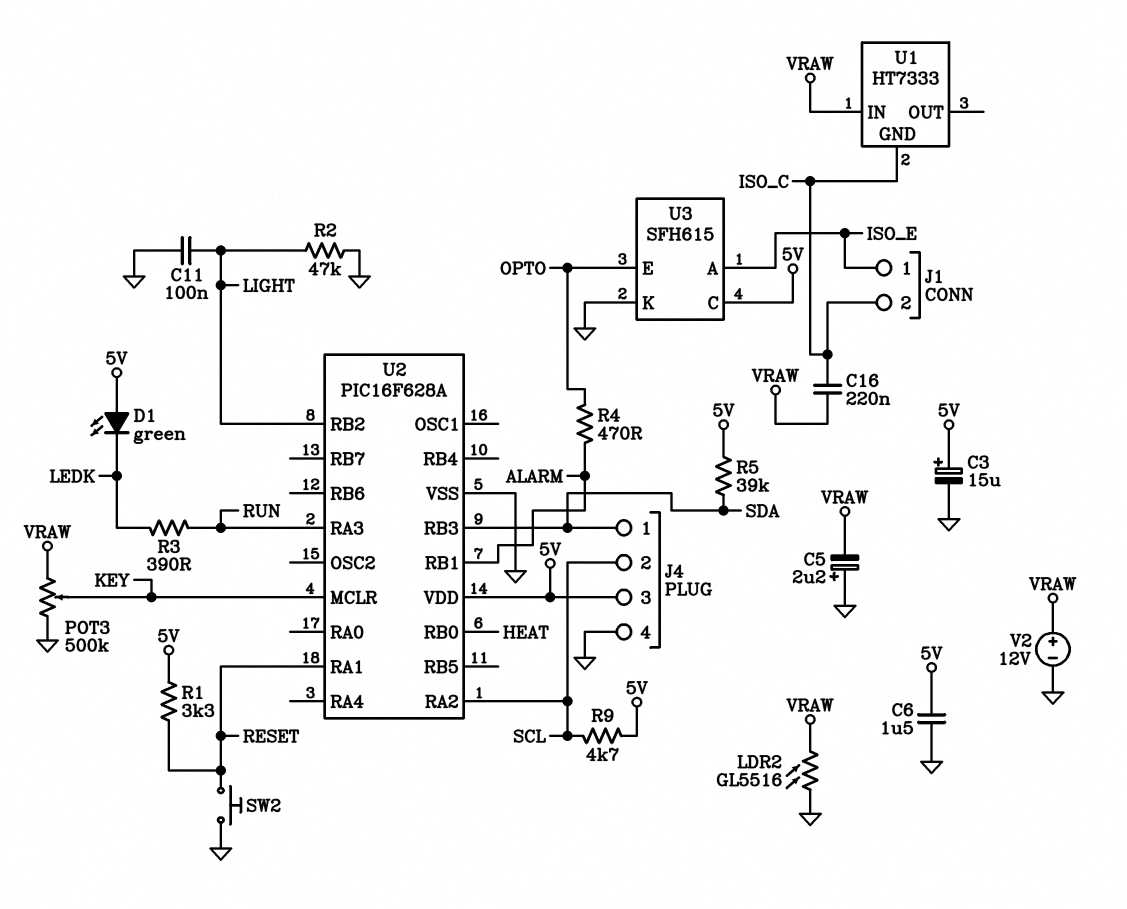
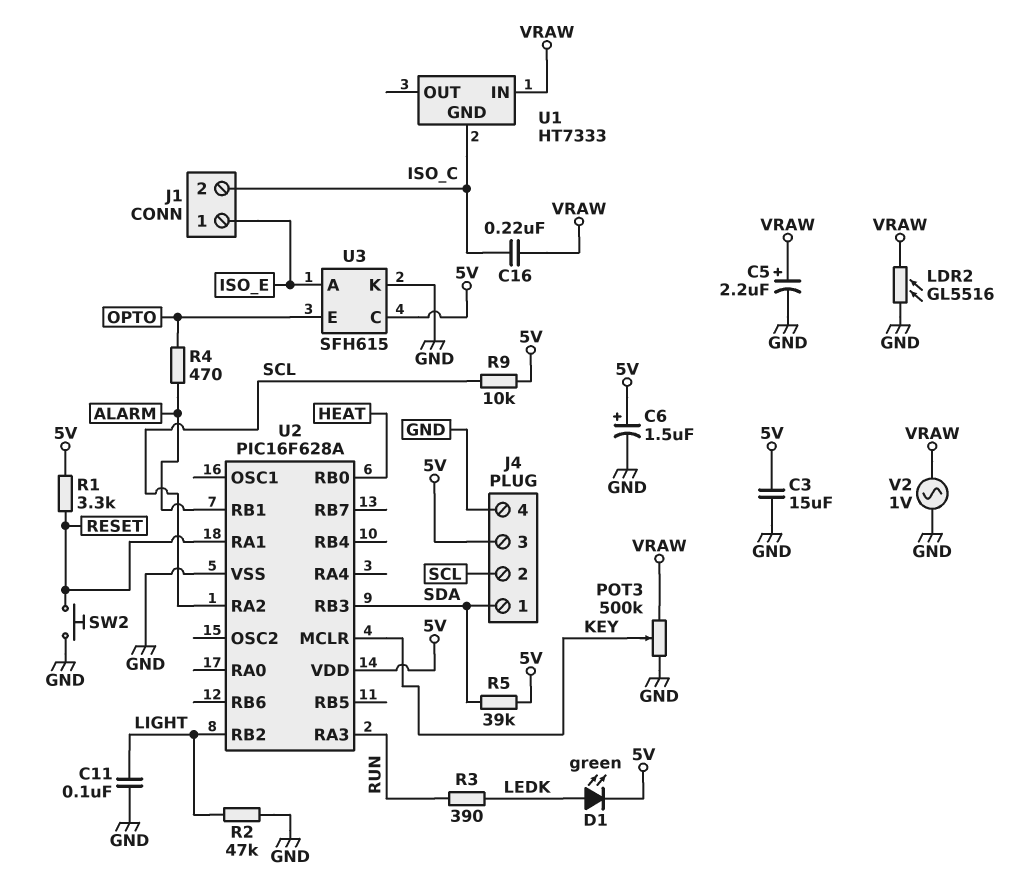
C3: 15uF (plus 5V, minus GND) -> 15uF (5V, GND)
C5: 2.2uF (plus GND, minus VRAW) -> 2.2uF (plus VRAW, minus GND)
C6: 1.5uF (5V, GND) -> 1.5uF (plus 5V, minus GND)
D1: LED green (A 5V, K LEDK) -> LED green (A LEDK, K 5V)
R9: 4.7k (5V, SCL) -> 10k (5V, SCL)
V2: 12V (plus VRAW, minus GND) -> AC 1V (GND, VRAW)

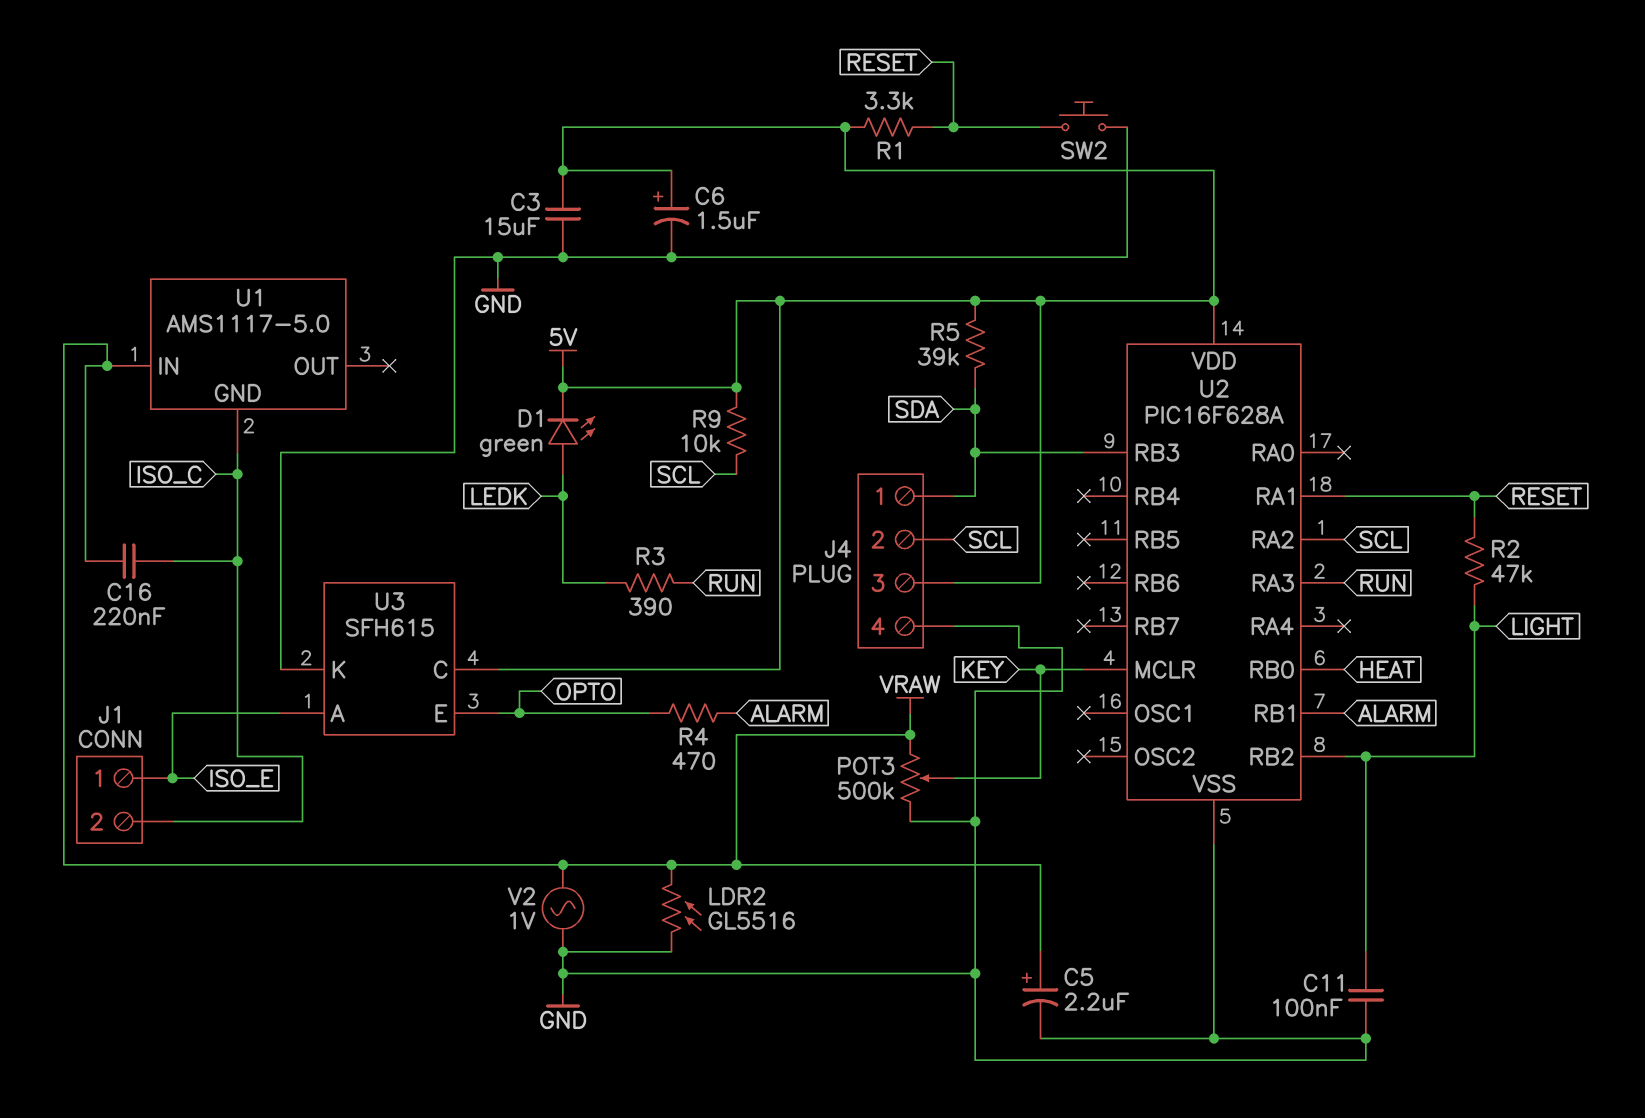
R2: 47k (GND, LIGHT) -> 47k (LIGHT, RESET)
U1: HT7333 -> AMS1117-5.0

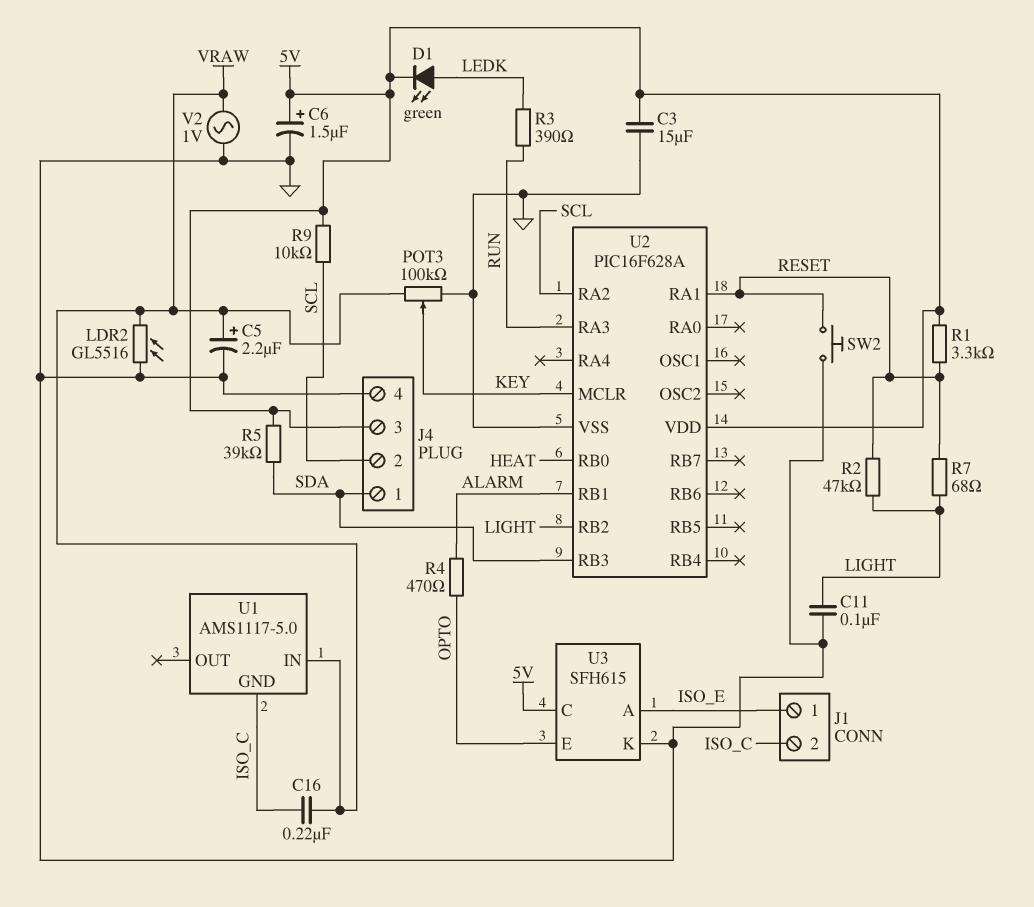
POT3: 500k (GND, VRAW, wiper KEY) -> 100k (GND, VRAW, wiper KEY)
R7: none -> 68 (LIGHT, RESET)

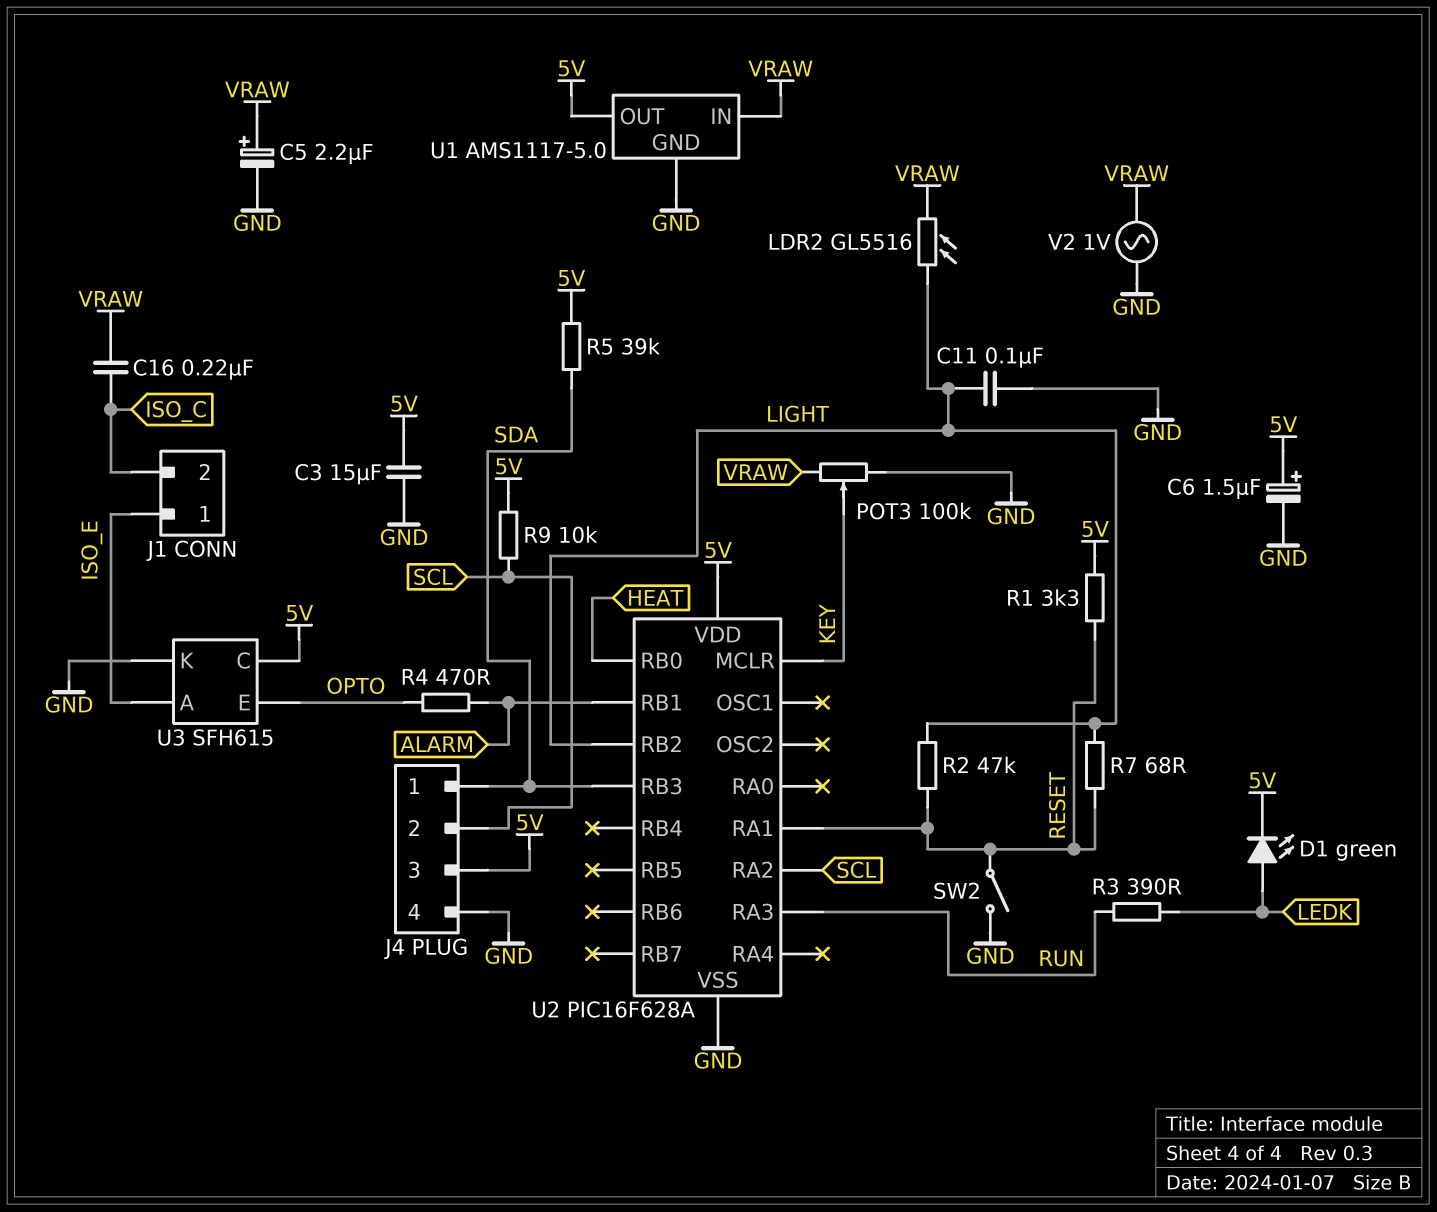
LDR2: GL5516 (GND, VRAW) -> GL5516 (LIGHT, VRAW)
SW2: button (GND, RESET) -> switch (GND, RESET)
U1 pin GND: ISO_C -> GND
U1 pin OUT: none -> 5V

